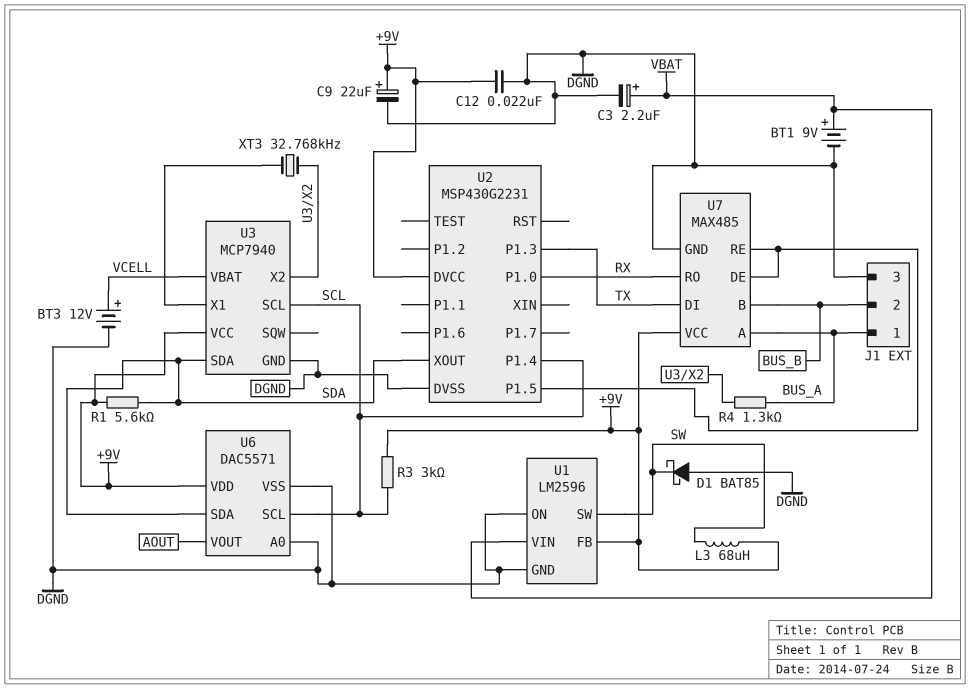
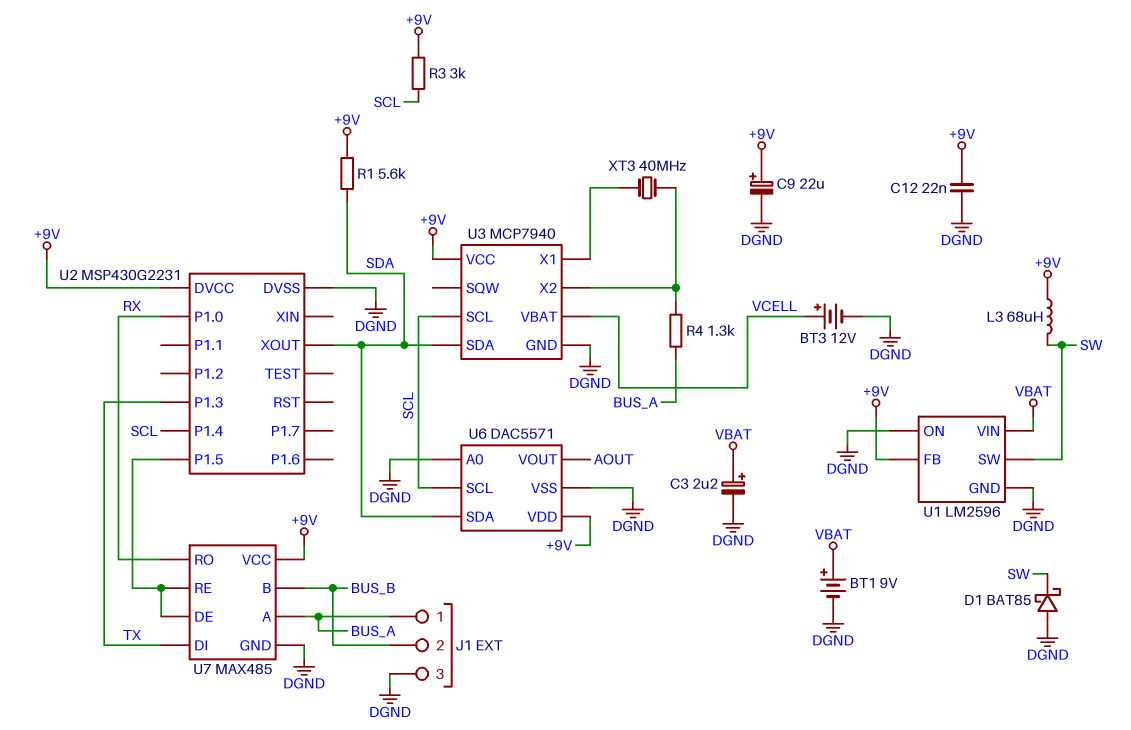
XT3: 32.768kHz (U3/X1, U3/X2) -> 40MHz (U3/X1, U3/X2)

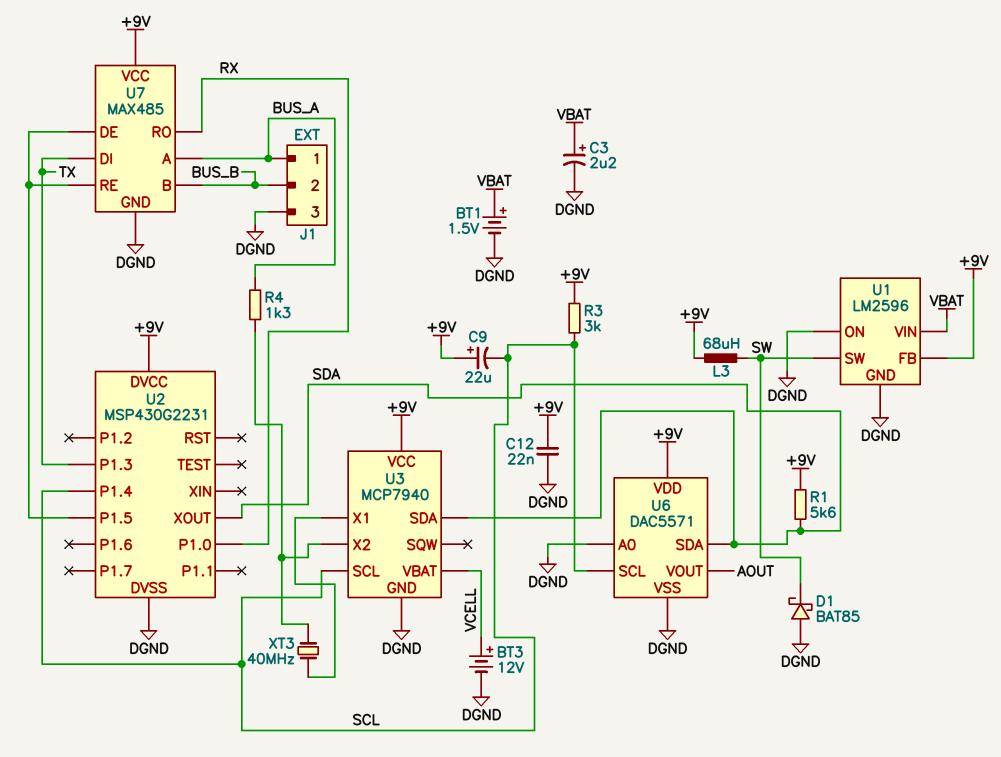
BT1: 9V (plus VBAT, minus DGND) -> 1.5V (plus VBAT, minus DGND)
C9: 22uF (plus +9V, minus DGND) -> 22uF (plus +9V, minus SCL)

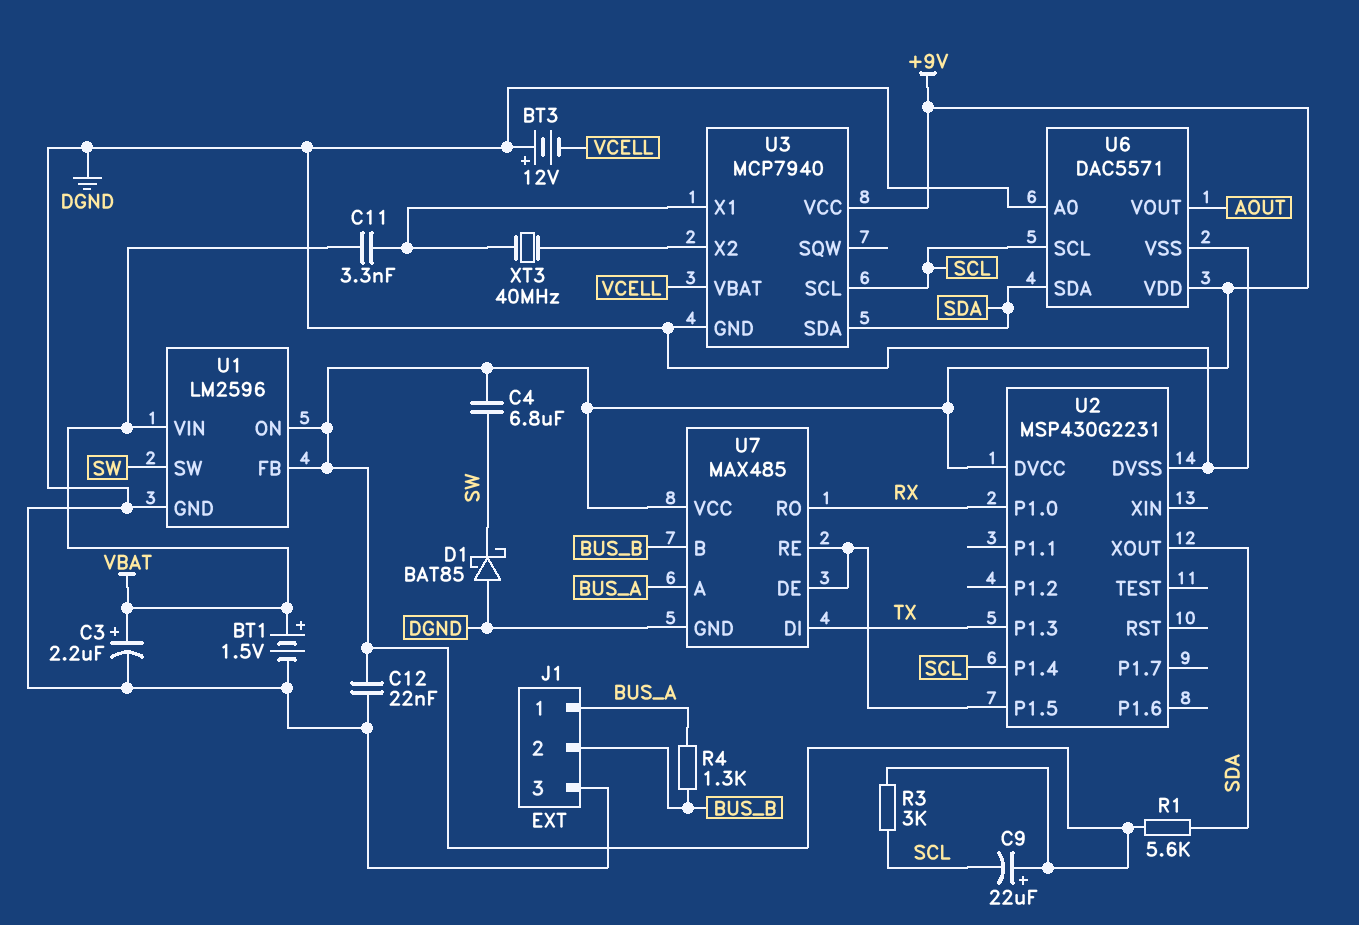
BT3: 12V (plus VCELL, minus DGND) -> 12V (plus DGND, minus VCELL)
C4: none -> 6.8uF (+9V, SW)
C11: none -> 3.3nF (U3/X1, VBAT)
L3: 68uH (+9V, SW) -> none
R4: 1.3k (BUS_A, U3/X2) -> 1.3k (BUS_A, BUS_B)
U1 pin ON: DGND -> +9V

